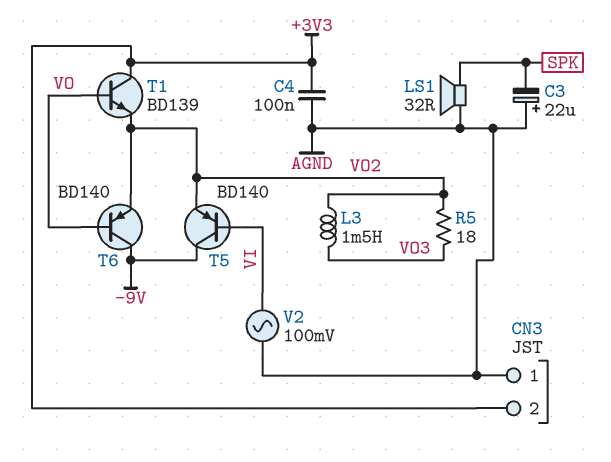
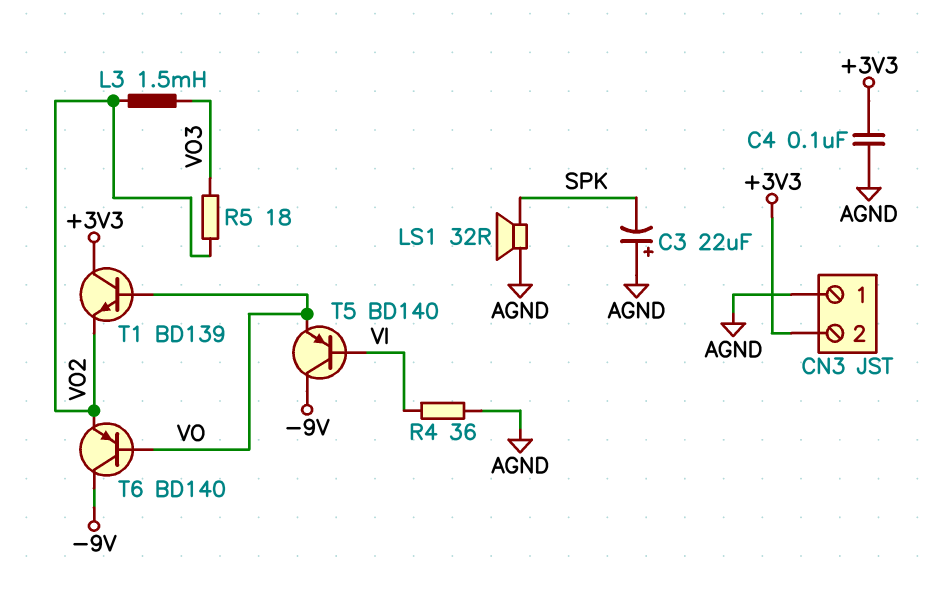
R4: none -> 36 (AGND, VI)
T5: PNP BD140 (B VI, C -9V, E VO2) -> PNP BD140 (B VI, C -9V, E VO)
V2: AC 100mV (AGND, VI) -> none

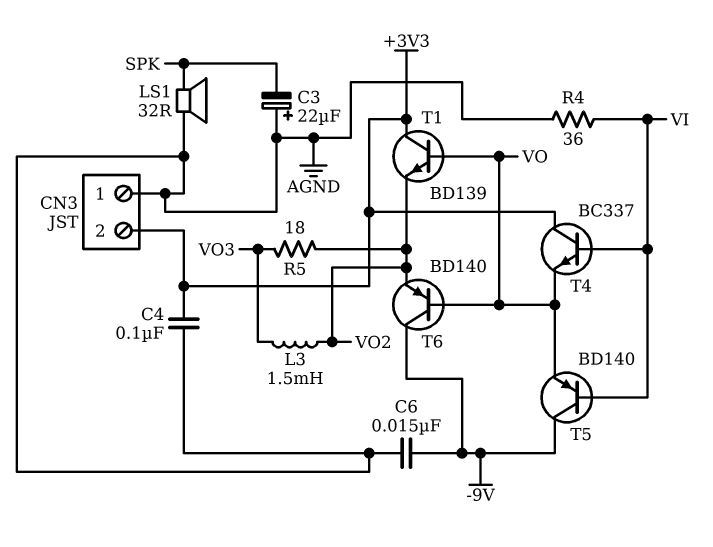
C6: none -> 15nF (-9V, AGND)
T4: none -> NPN BC337 (B VI, C +3V3, E VO)

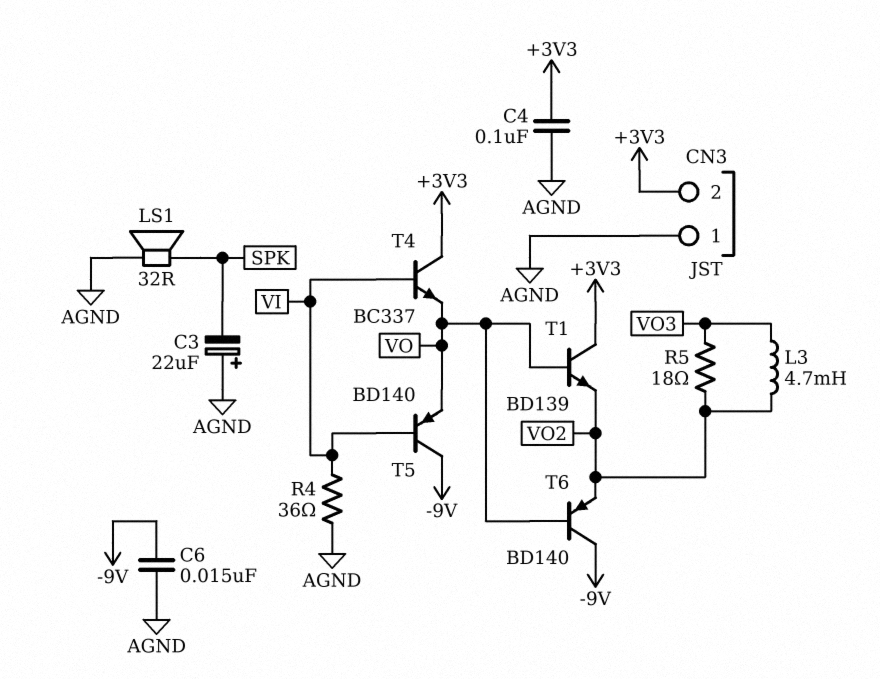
L3: 1.5mH (VO2, VO3) -> 4.7mH (VO2, VO3)

